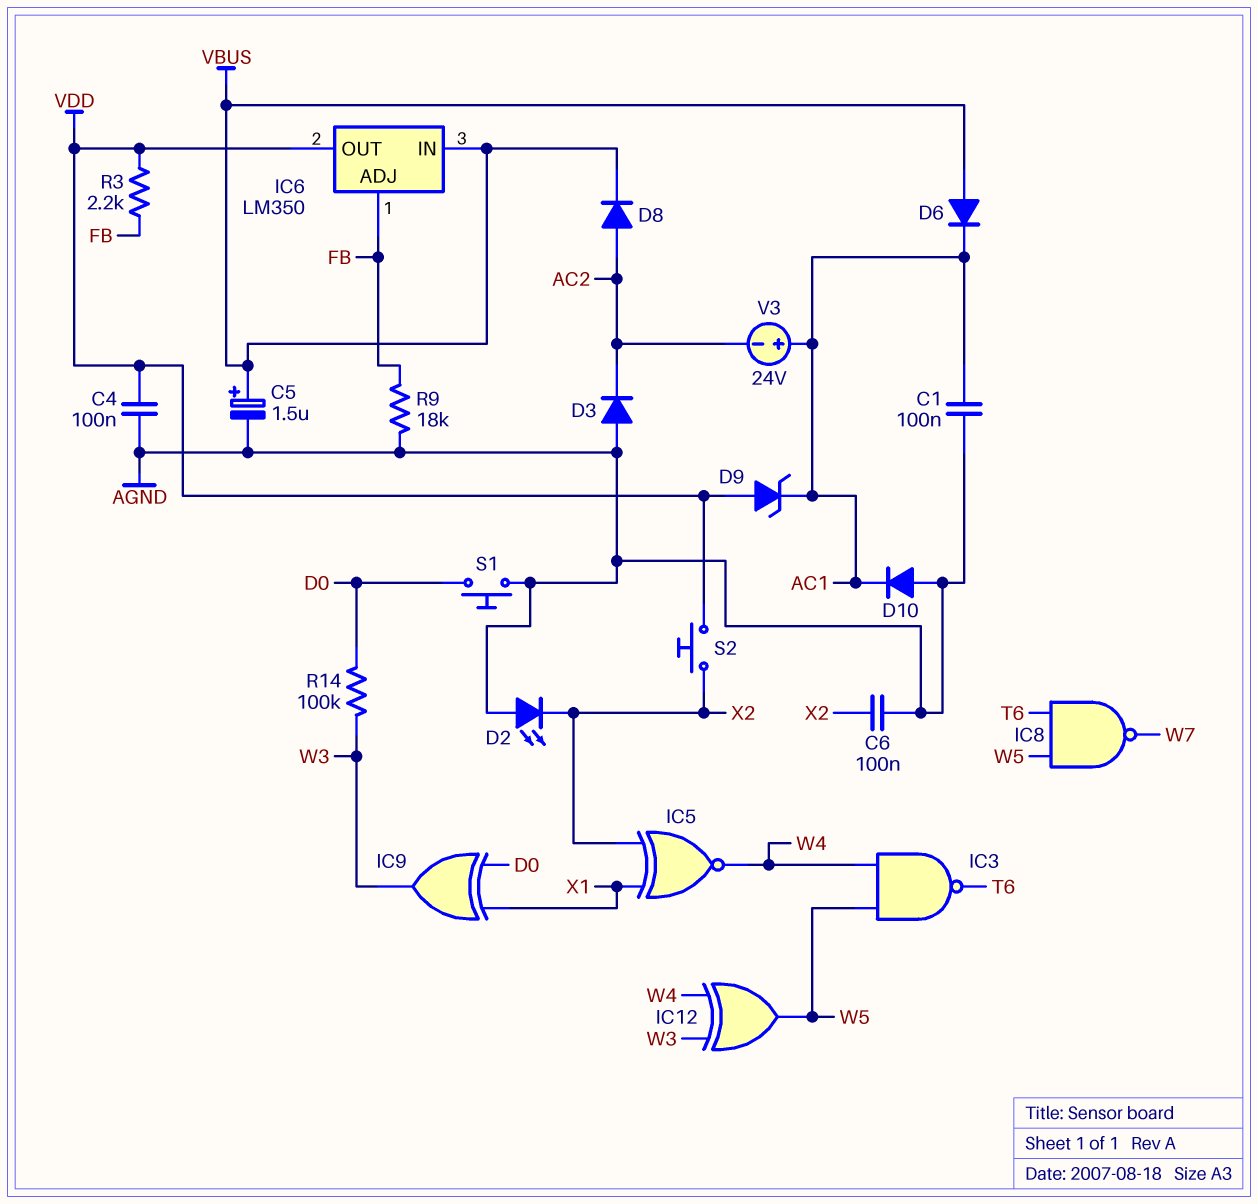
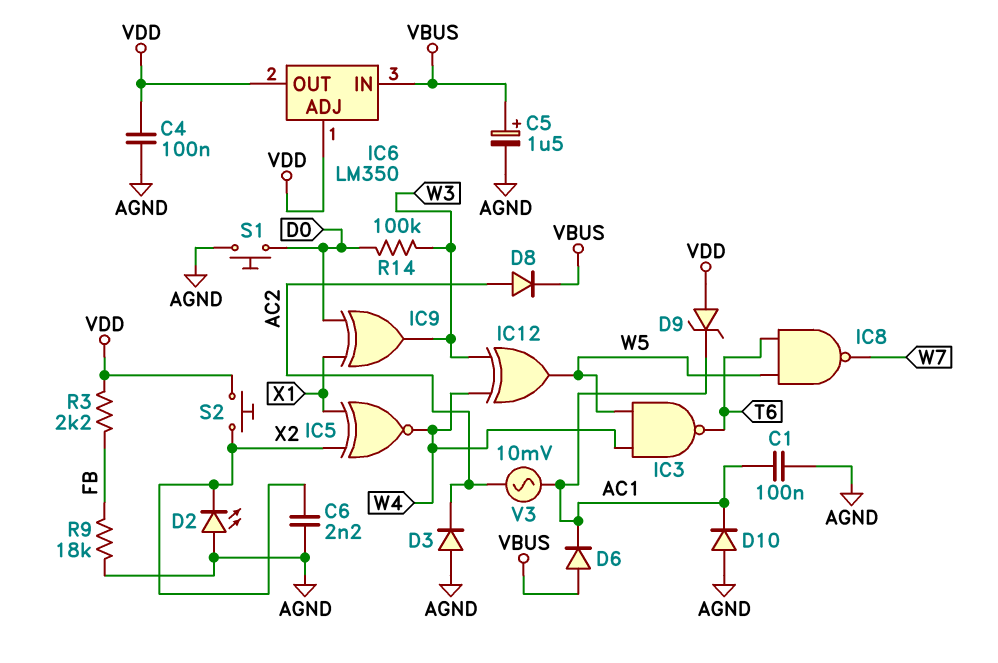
C6: 100nF (AGND, X2) -> 2.2nF (AGND, X2)
IC6 pin ADJ: FB -> VDD
V3: 24V (plus AC1, minus AC2) -> AC 10mV (AC1, AC2)

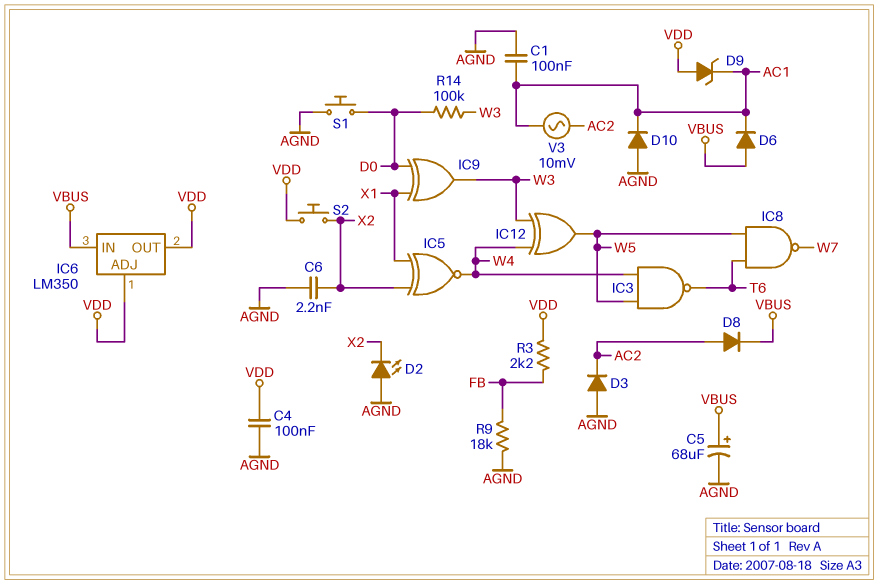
C5: 1.5uF (plus VBUS, minus AGND) -> 68uF (plus VBUS, minus AGND)

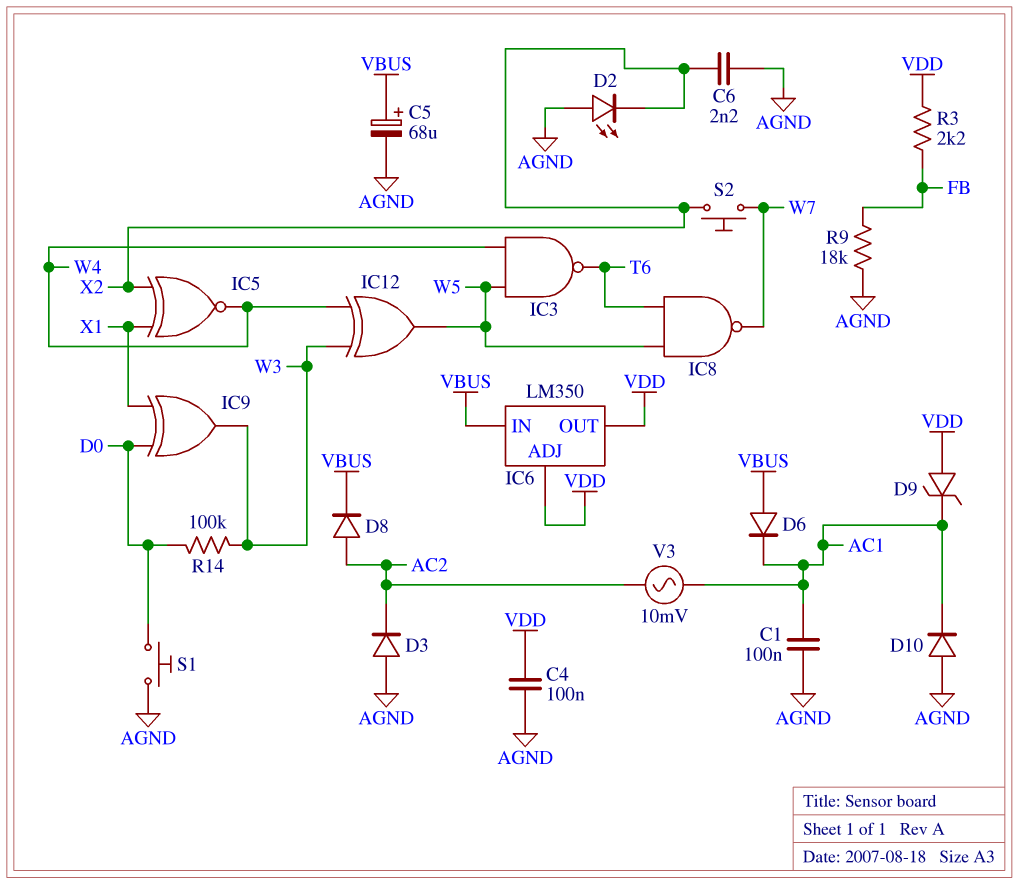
S2: button (VDD, X2) -> button (W7, X2)

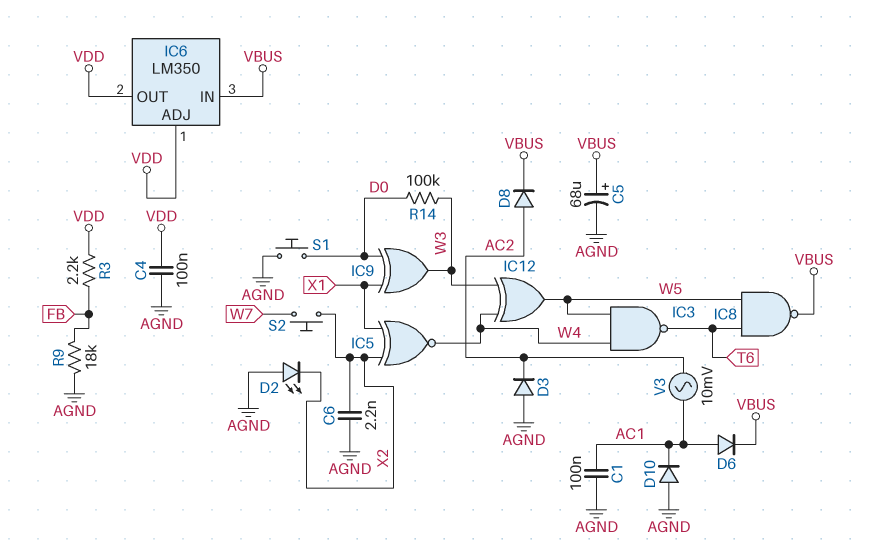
D6: diode (A VBUS, K AC1) -> diode (A AC1, K VBUS)
D9: zener (A VDD, K AC1) -> none
IC8: NAND (in T6, in W5, out W7) -> NAND (in T6, in W5, out VBUS)

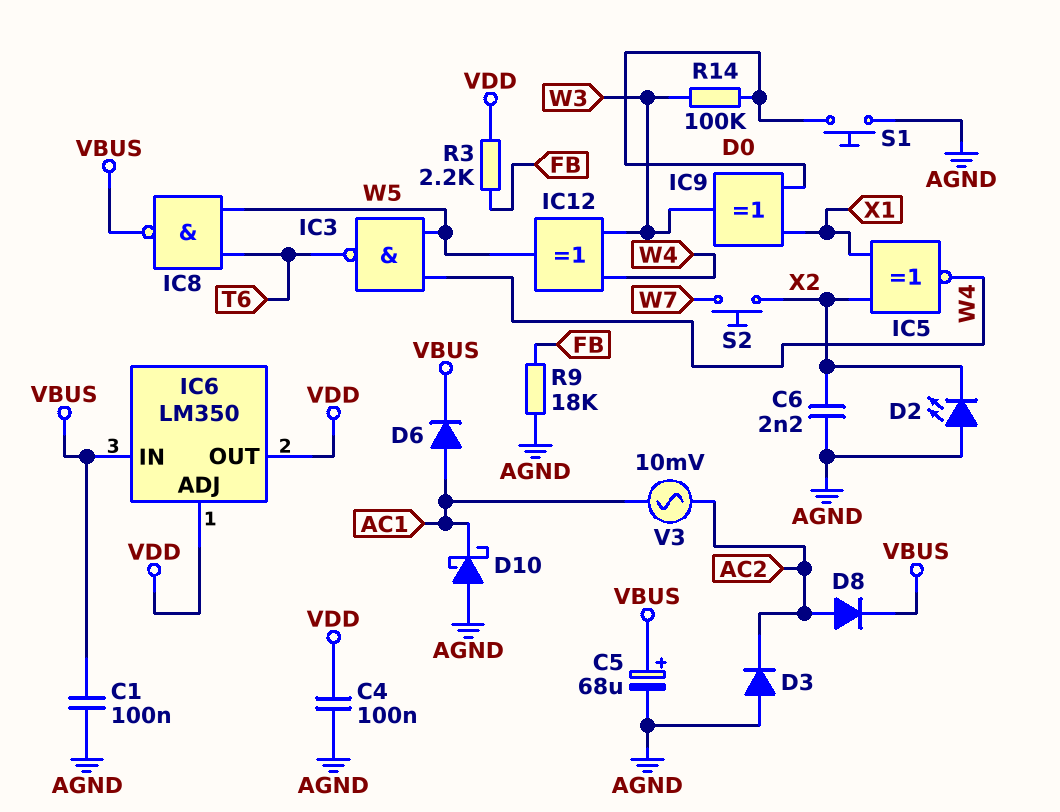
C1: 100nF (AC1, AGND) -> 100nF (AGND, VBUS)
D10: diode (A AGND, K AC1) -> schottky (A AGND, K AC1)

